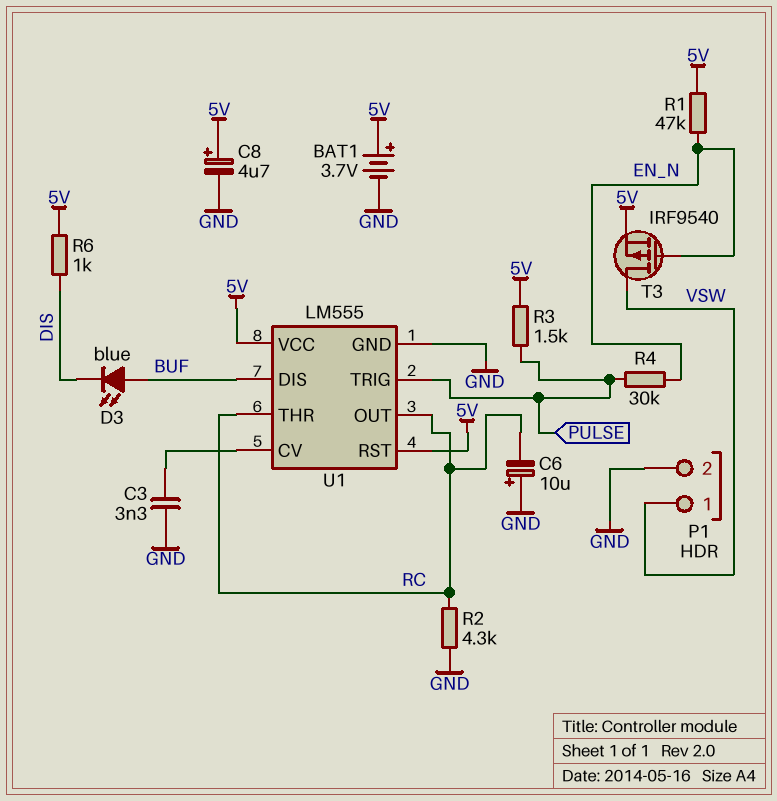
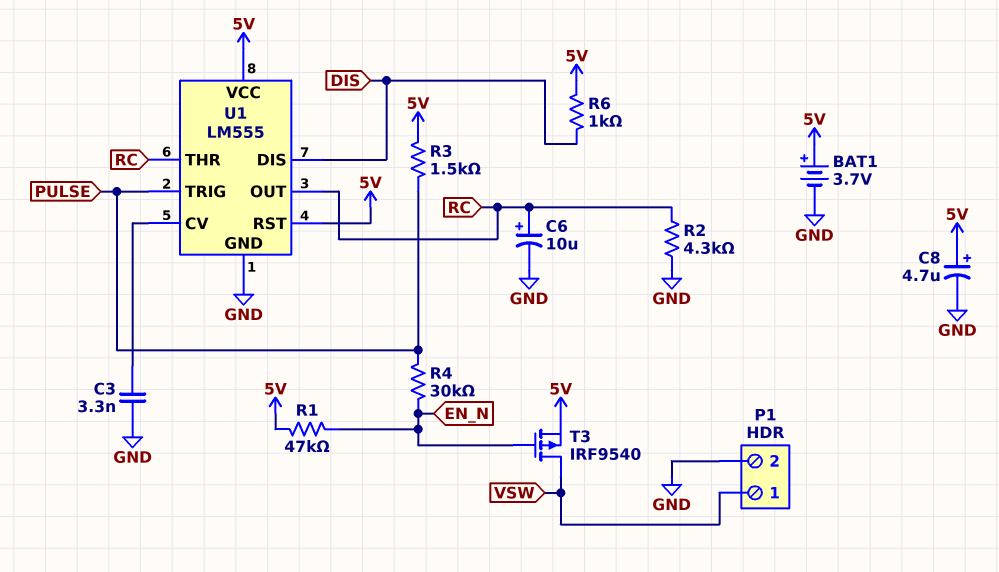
C6: 10uF (plus GND, minus RC) -> 10uF (plus RC, minus GND)
D3: LED blue (A BUF, K DIS) -> none
U1 pin DIS: BUF -> DIS

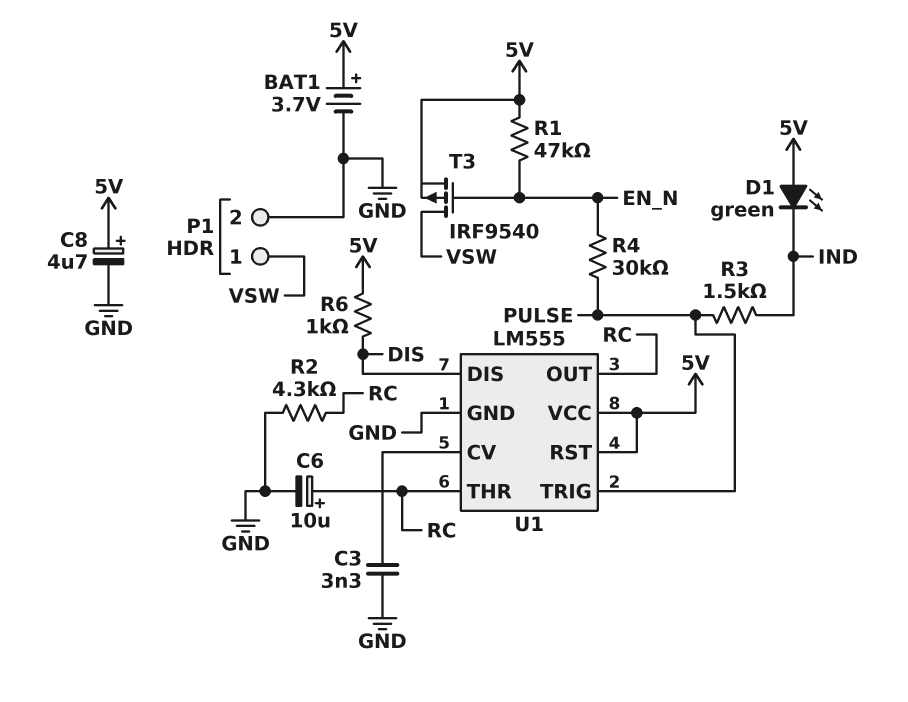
D1: none -> LED green (A 5V, K IND)
R3: 1.5k (5V, PULSE) -> 1.5k (IND, PULSE)

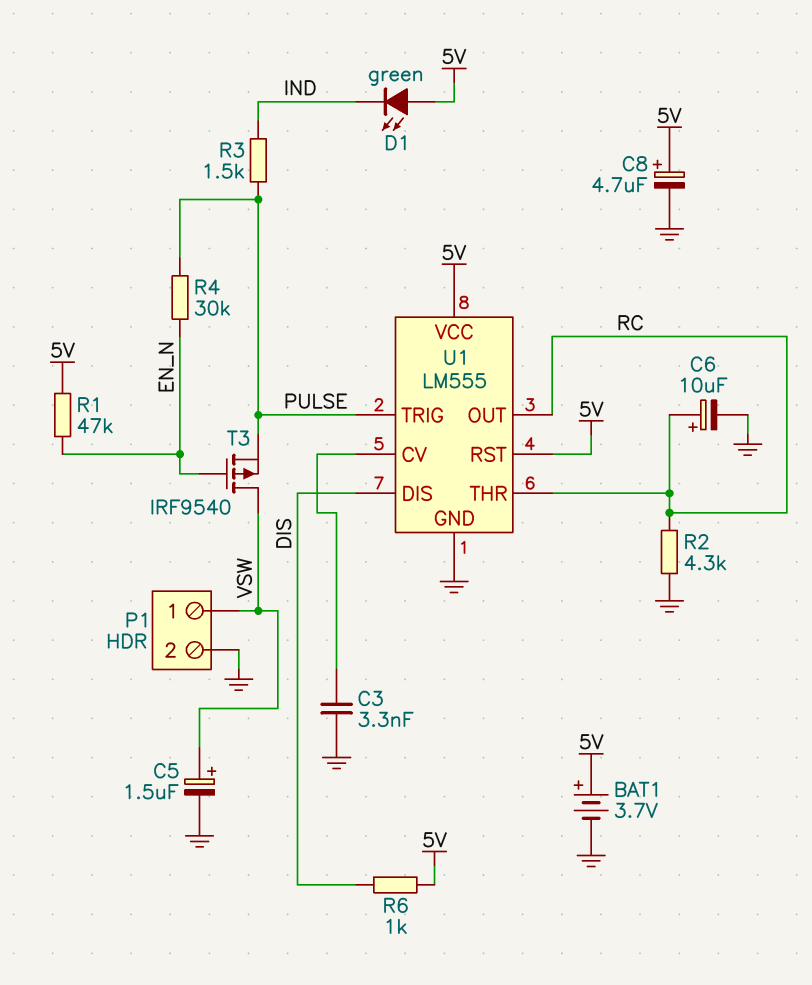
C5: none -> 1.5uF (plus VSW, minus GND)
T3: PMOS IRF9540 (G EN_N, D VSW, S 5V) -> PMOS IRF9540 (G EN_N, D VSW, S PULSE)

